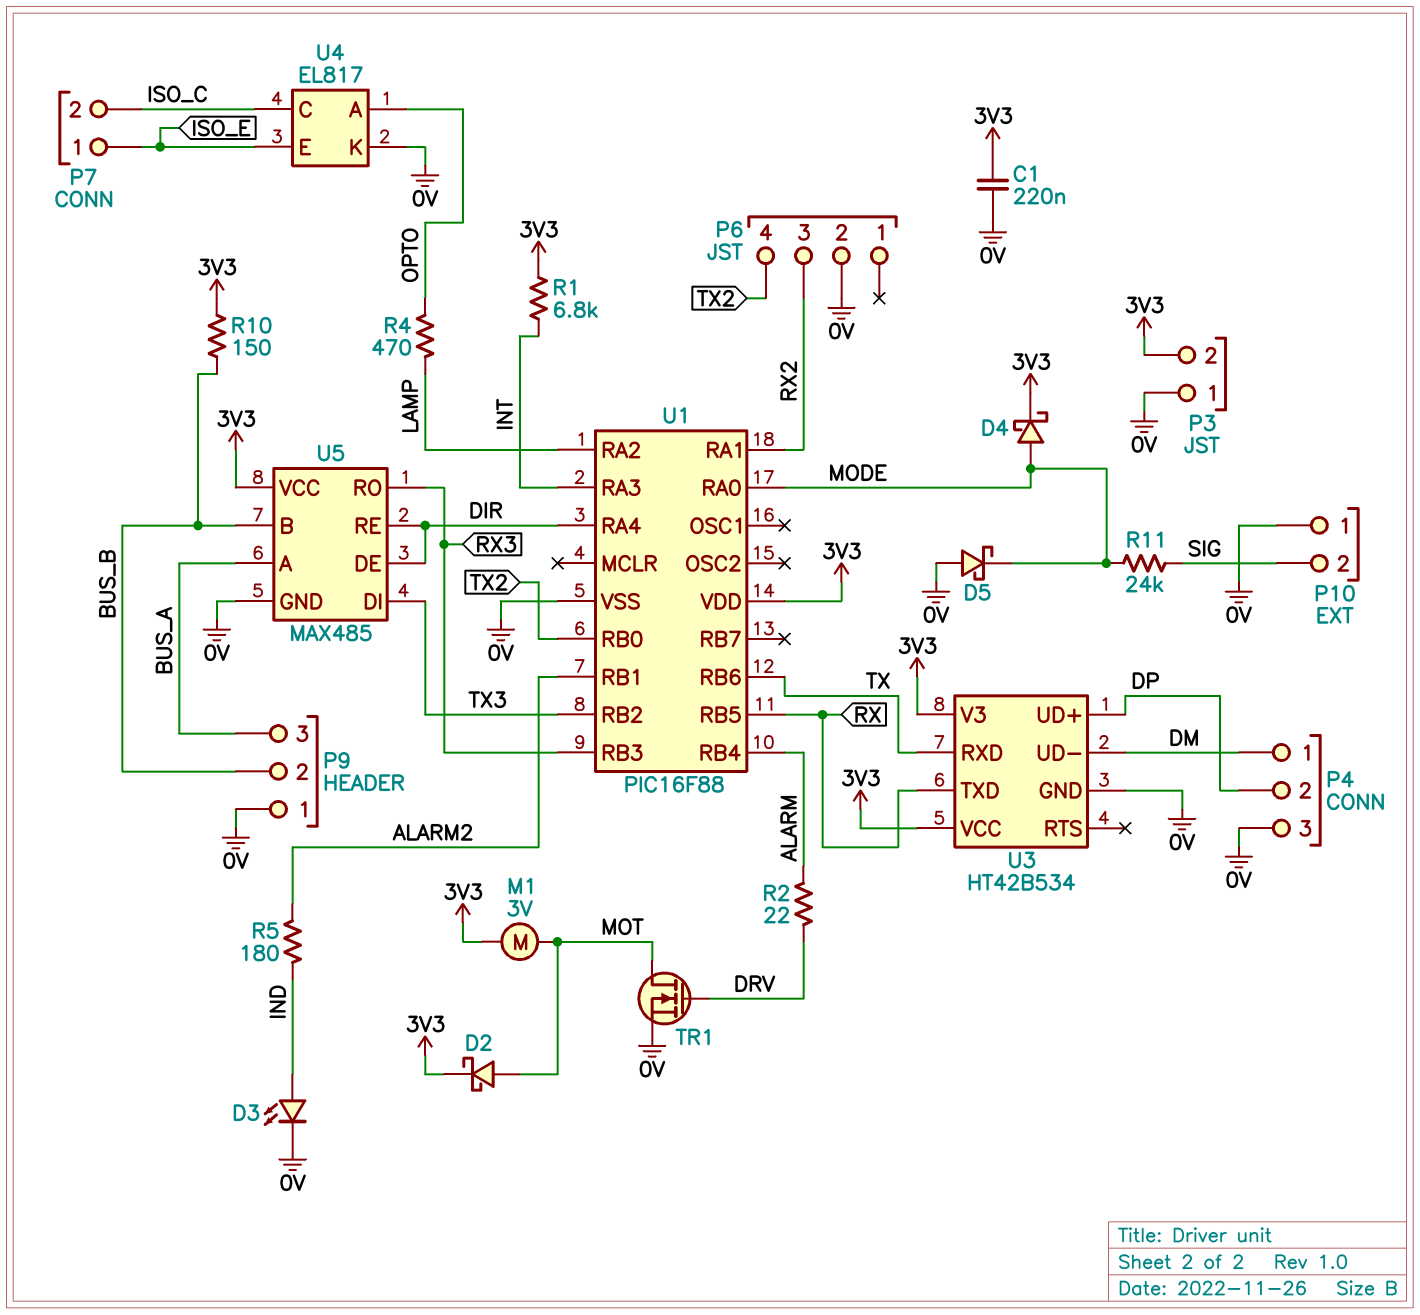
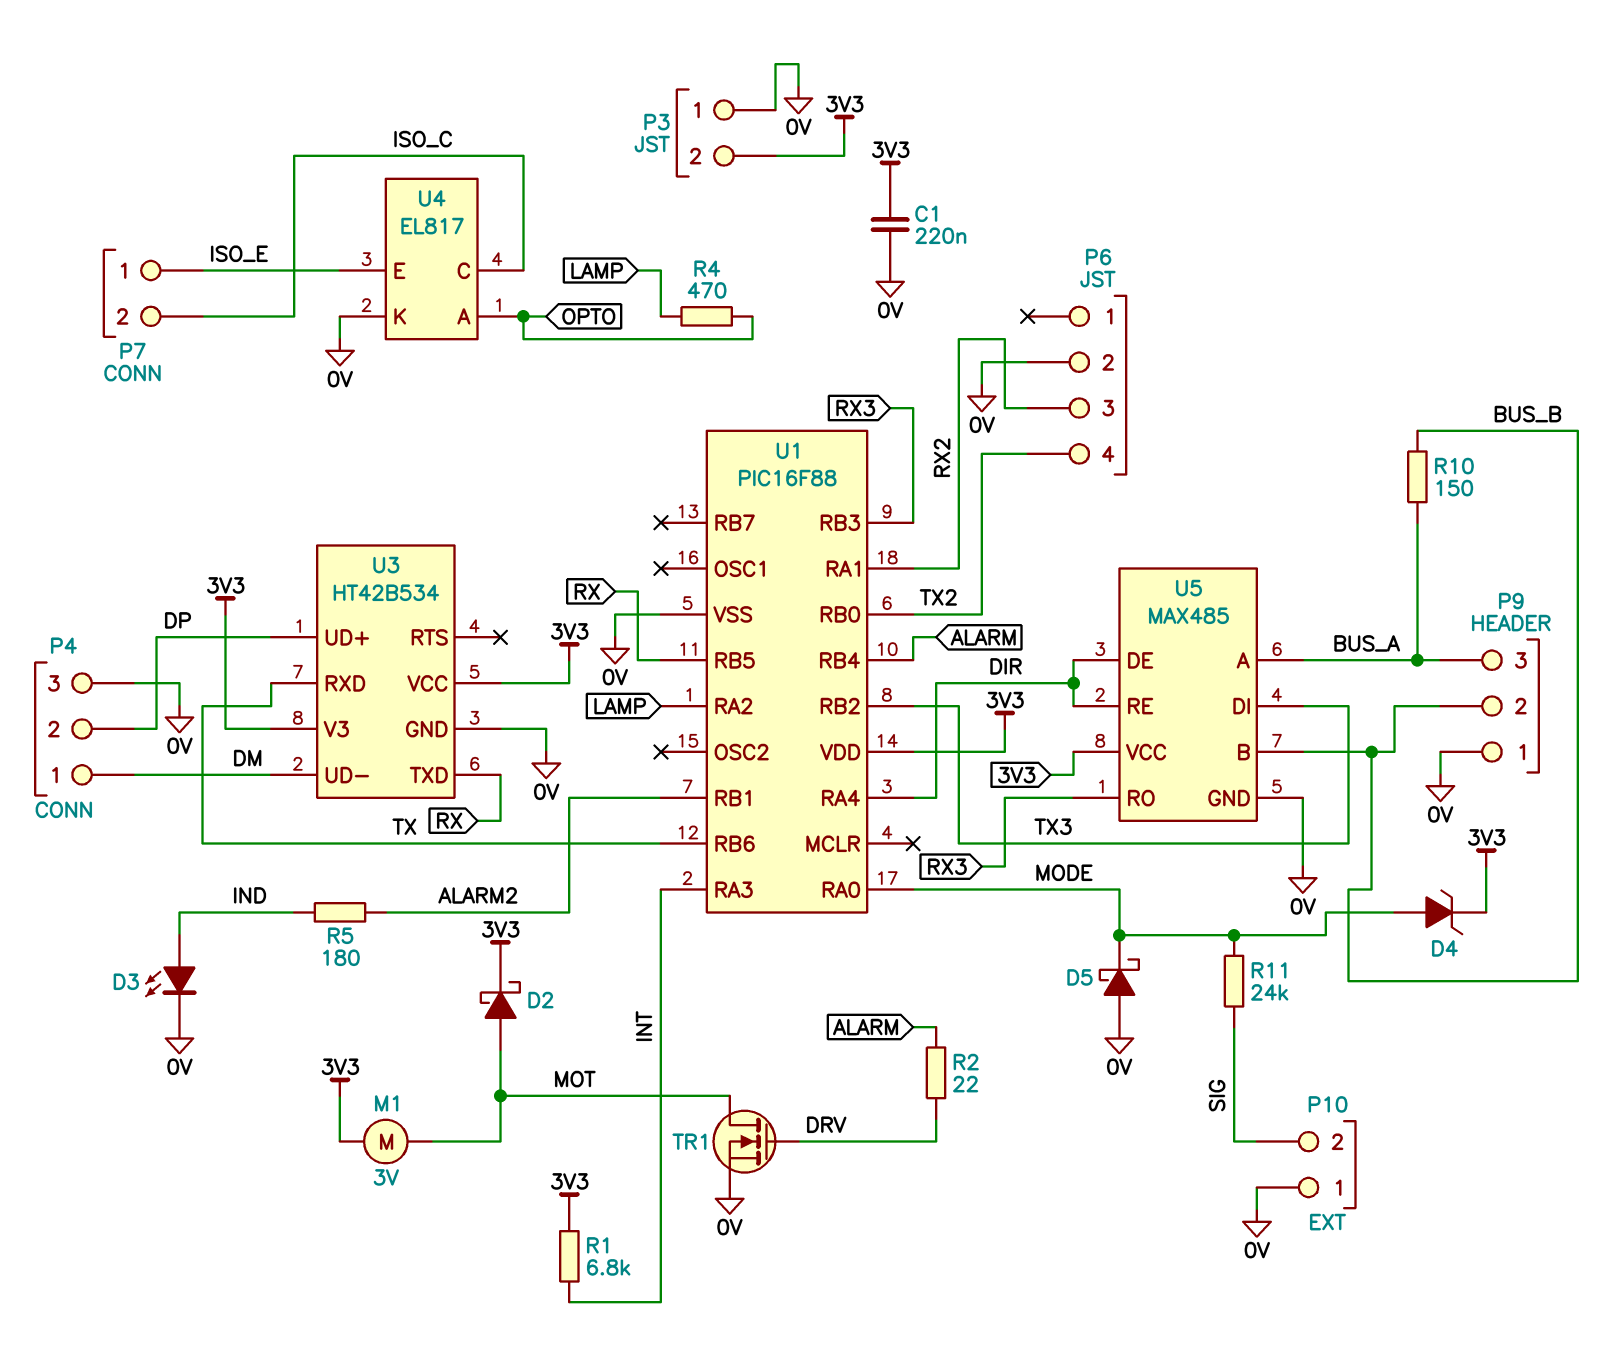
D4: schottky (A MODE, K 3V3) -> zener (A MODE, K 3V3)
R10: 150 (3V3, BUS_B) -> 150 (BUS_A, BUS_B)

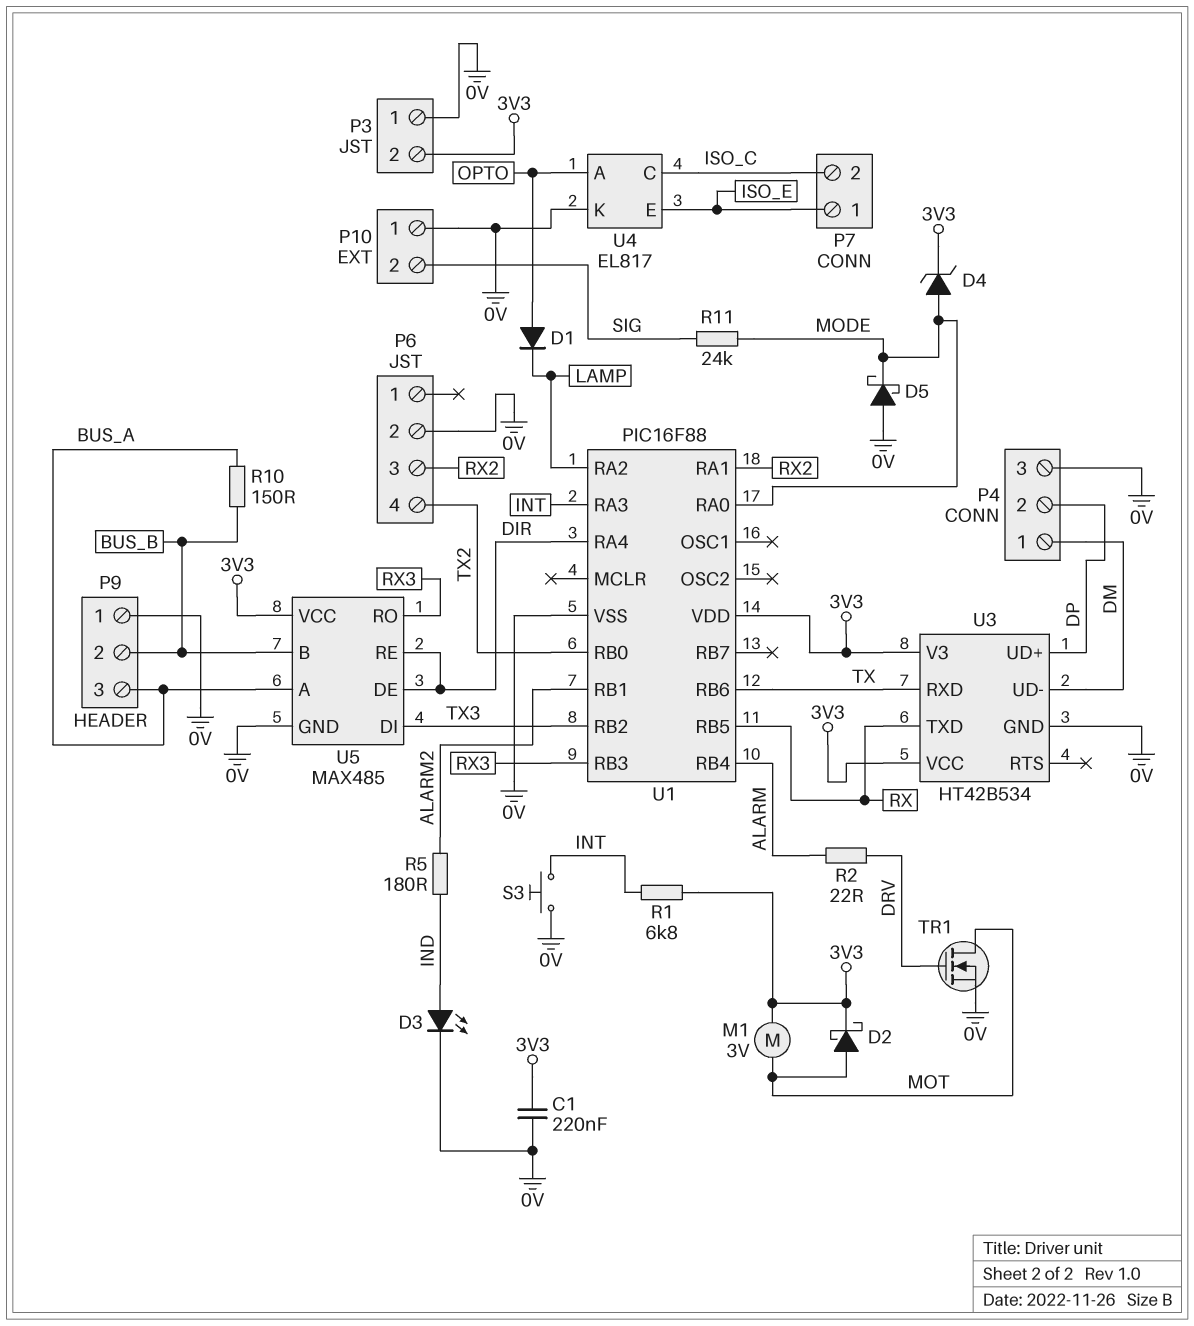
D1: none -> diode (A OPTO, K LAMP)
R4: 470 (LAMP, OPTO) -> none
S3: none -> button (0V, INT)

